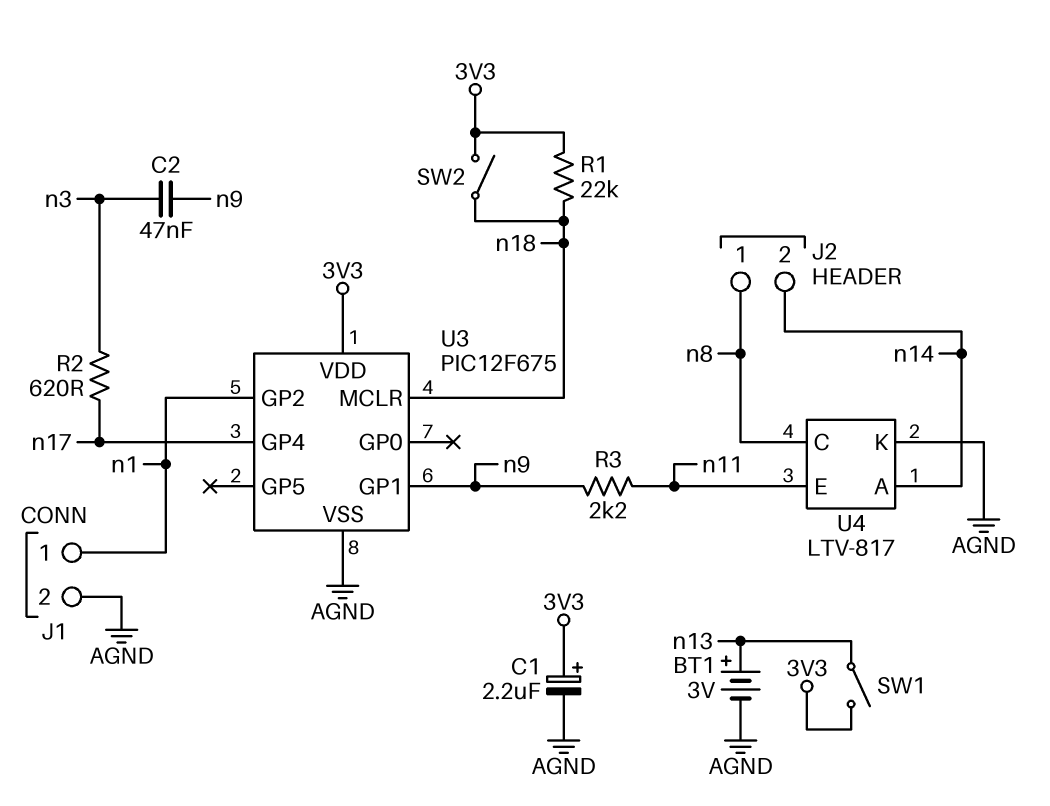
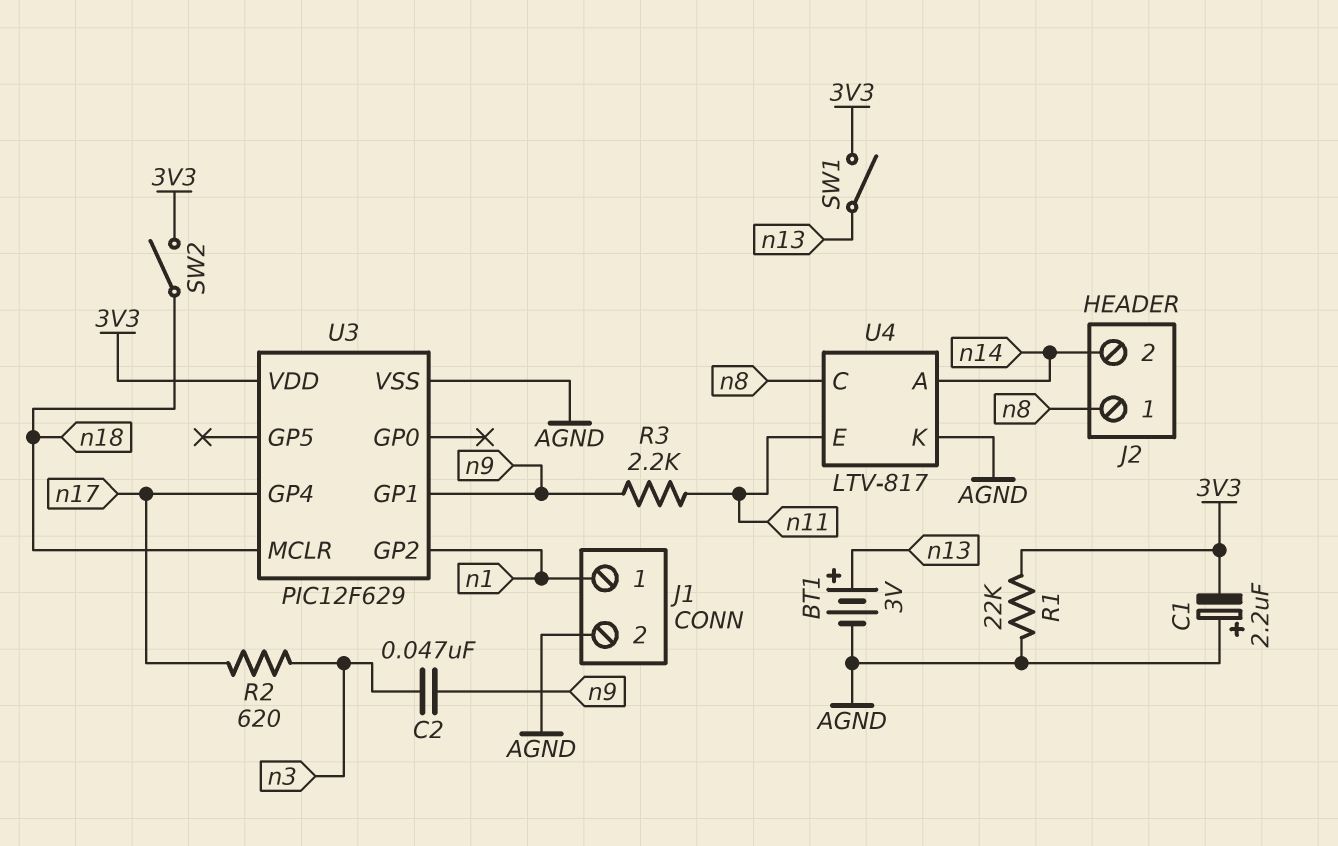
C1: 2.2uF (plus 3V3, minus AGND) -> 2.2uF (plus AGND, minus 3V3)
R1: 22k (3V3, n18) -> 22k (3V3, AGND)
U3: PIC12F675 -> PIC12F629

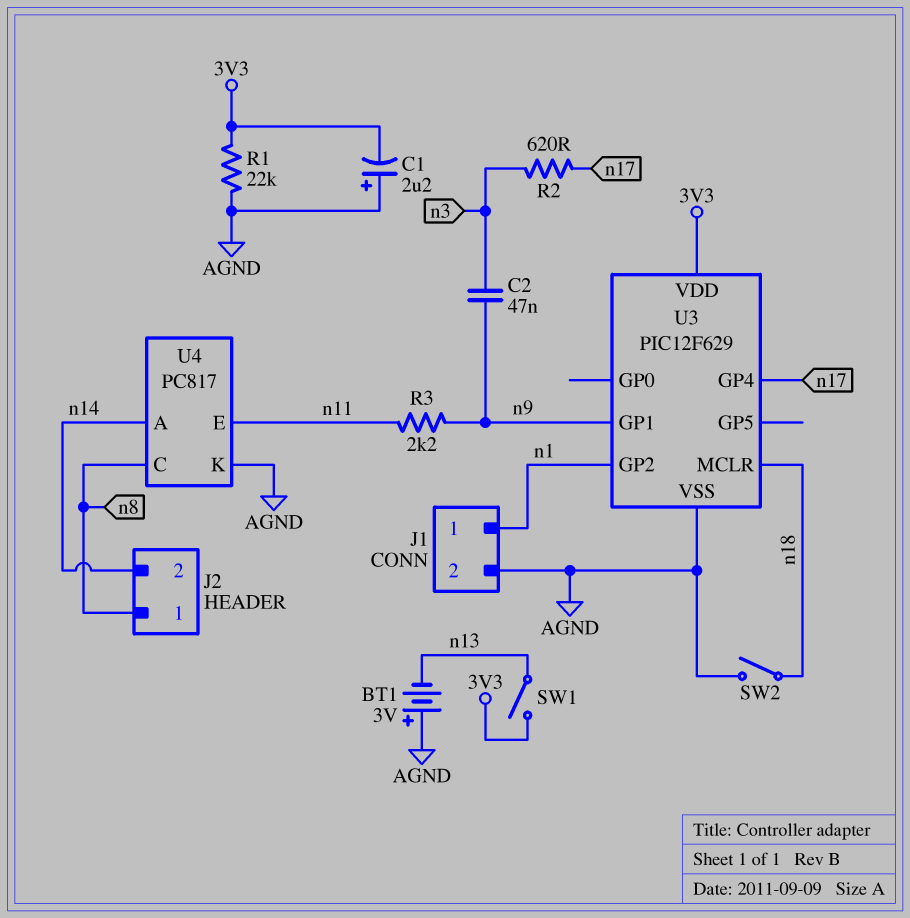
BT1: 3V (plus n13, minus AGND) -> 3V (plus AGND, minus n13)
SW2: switch (3V3, n18) -> switch (AGND, n18)
U4: LTV-817 -> PC817

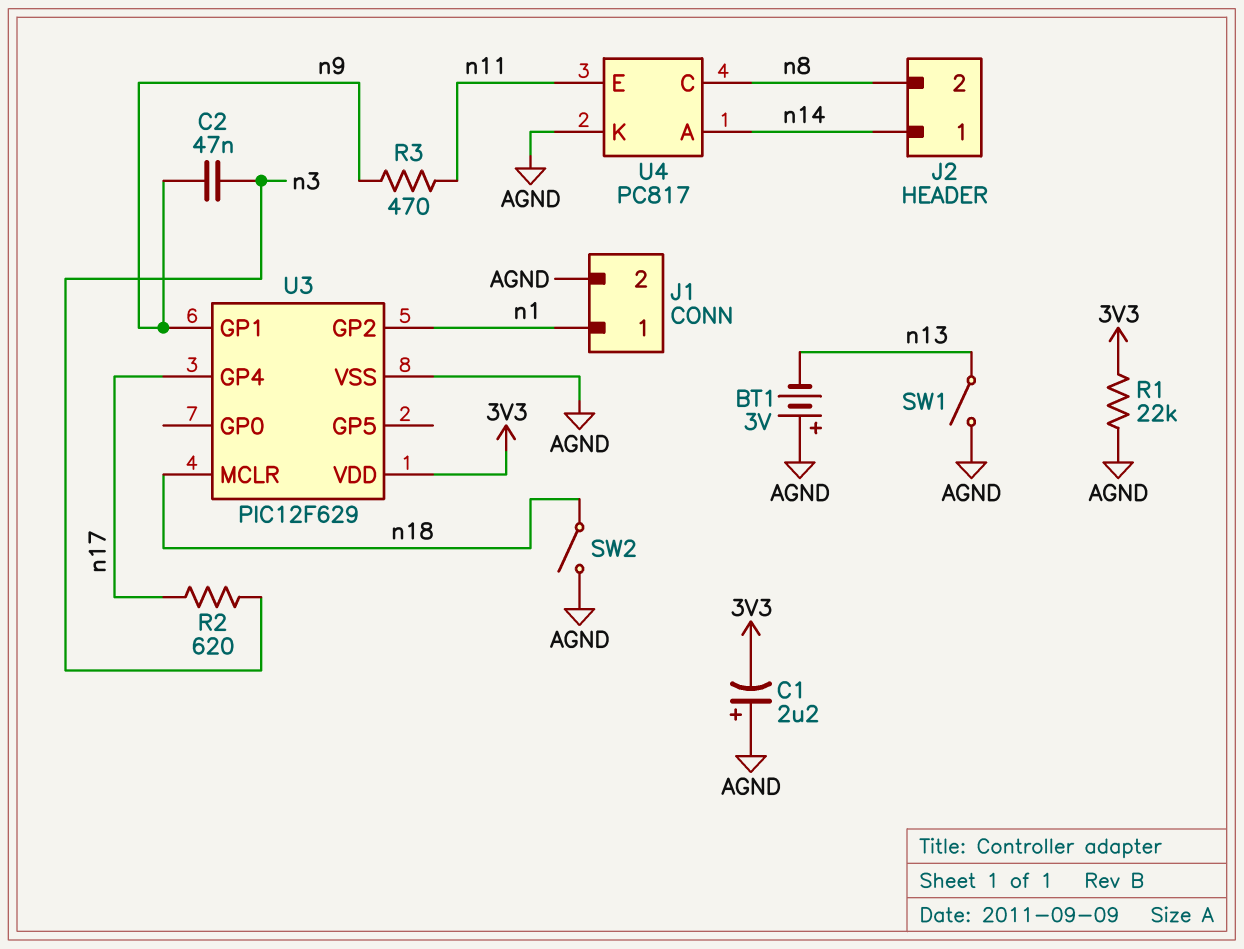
J2 pin 1: n8 -> n14
J2 pin 2: n14 -> n8
R3: 2.2k (n9, n11) -> 470 (n9, n11)
SW1: switch (3V3, n13) -> switch (AGND, n13)

